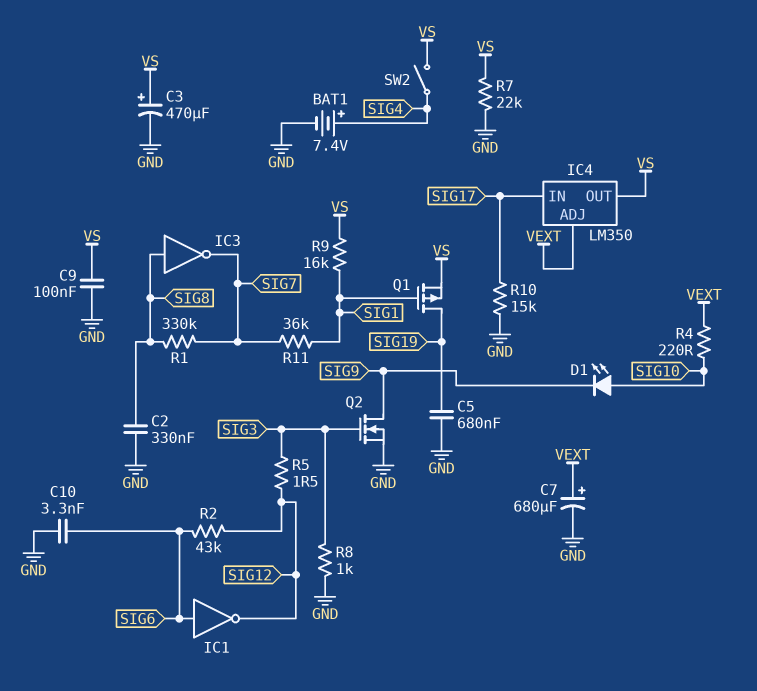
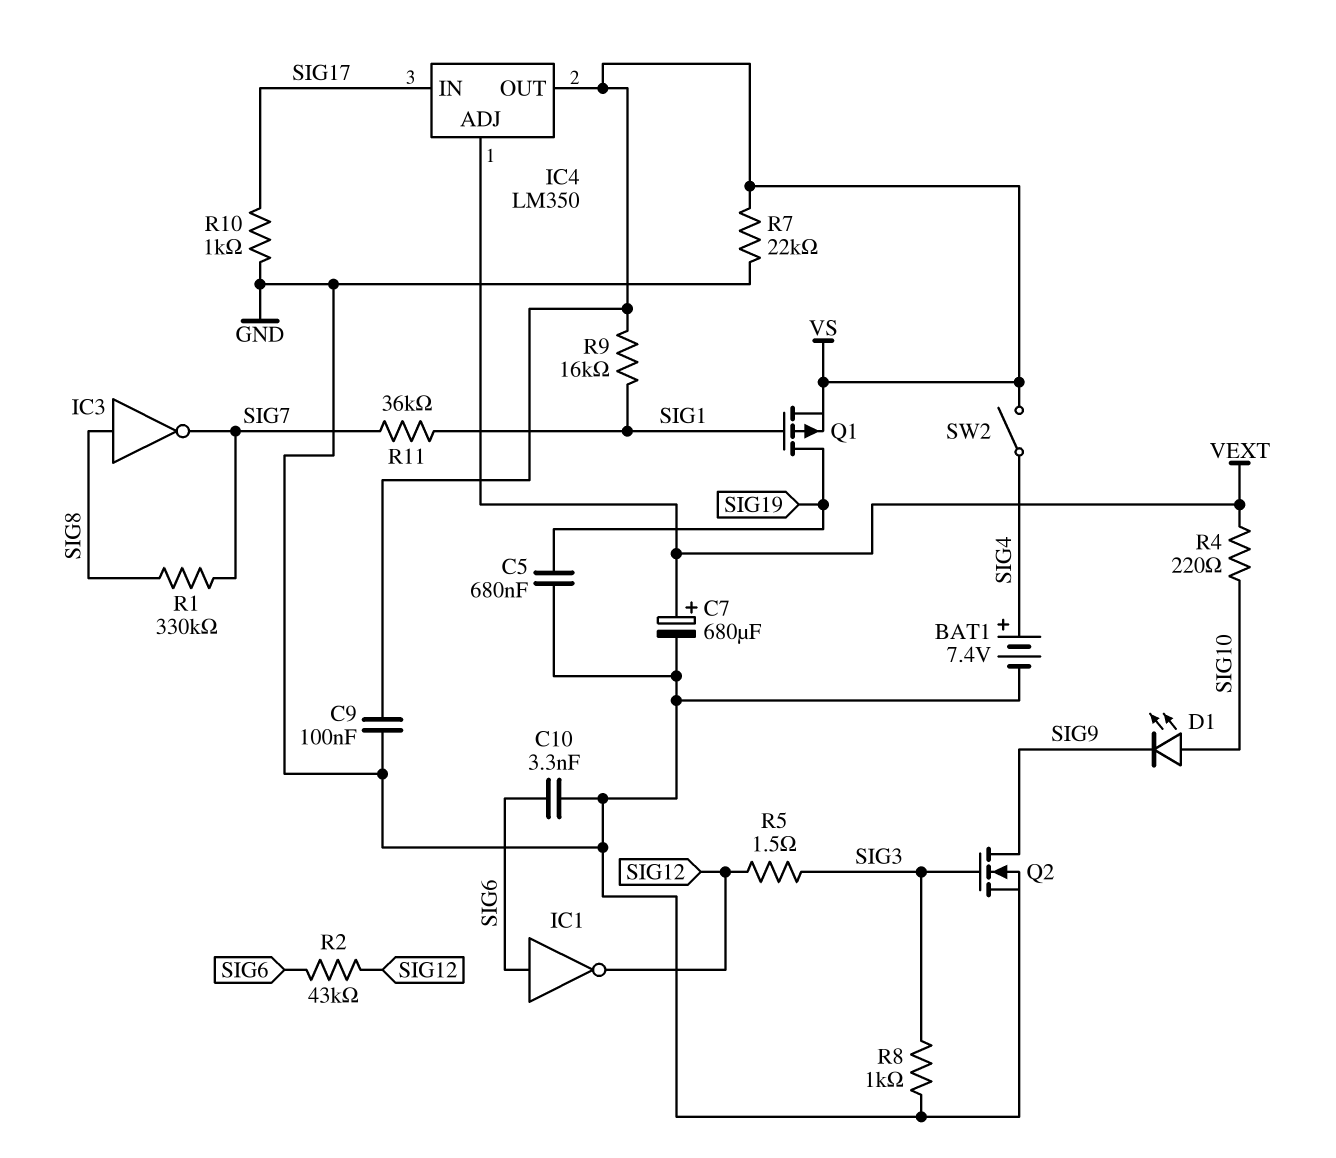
C2: 330nF (GND, SIG8) -> none
C3: 470uF (plus VS, minus GND) -> none
R10: 15k (GND, SIG17) -> 1k (GND, SIG17)

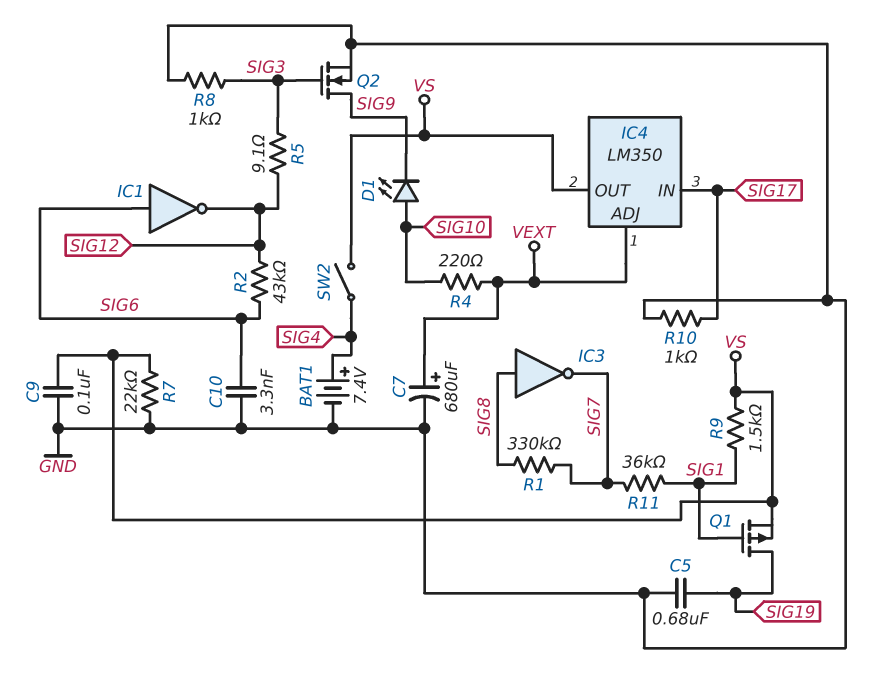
R5: 1.5 (SIG3, SIG12) -> 9.1 (SIG3, SIG12)
R9: 16k (SIG1, VS) -> 1.5k (SIG1, VS)

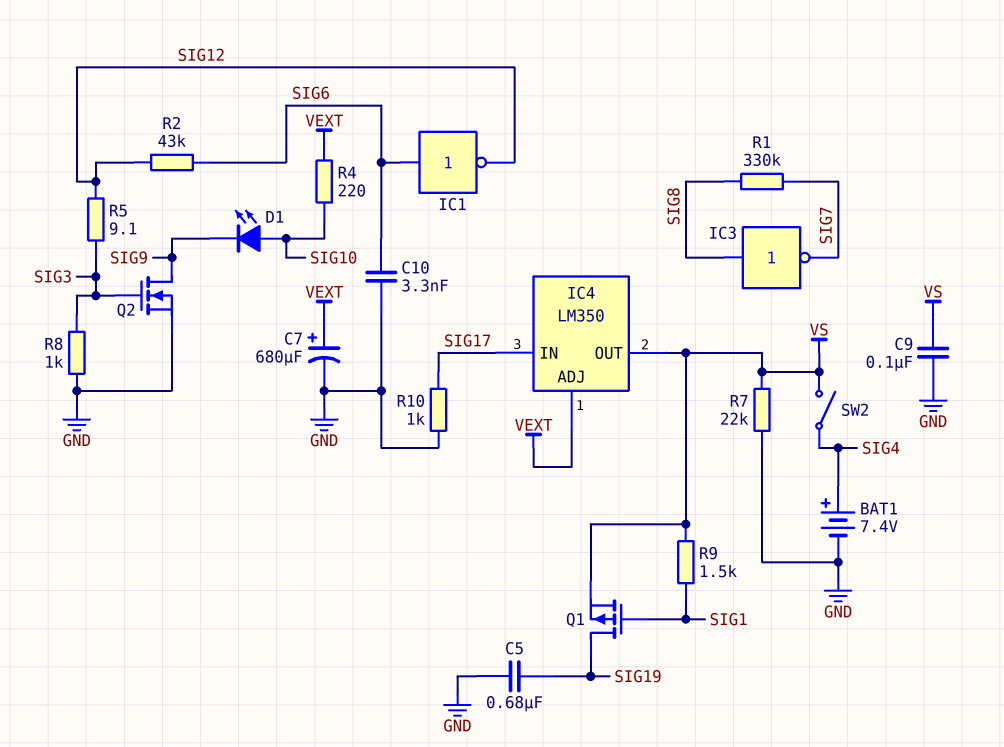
R11: 36k (SIG1, SIG7) -> none

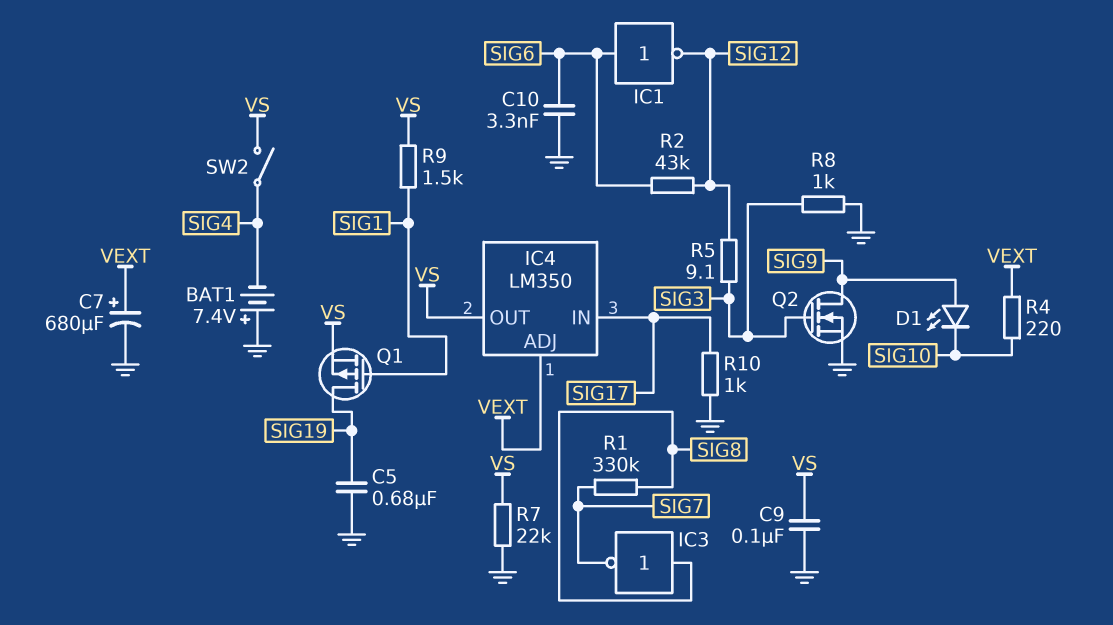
BAT1: 7.4V (plus SIG4, minus GND) -> 7.4V (plus GND, minus SIG4)
D1: LED (A SIG10, K SIG9) -> LED (A SIG9, K SIG10)

